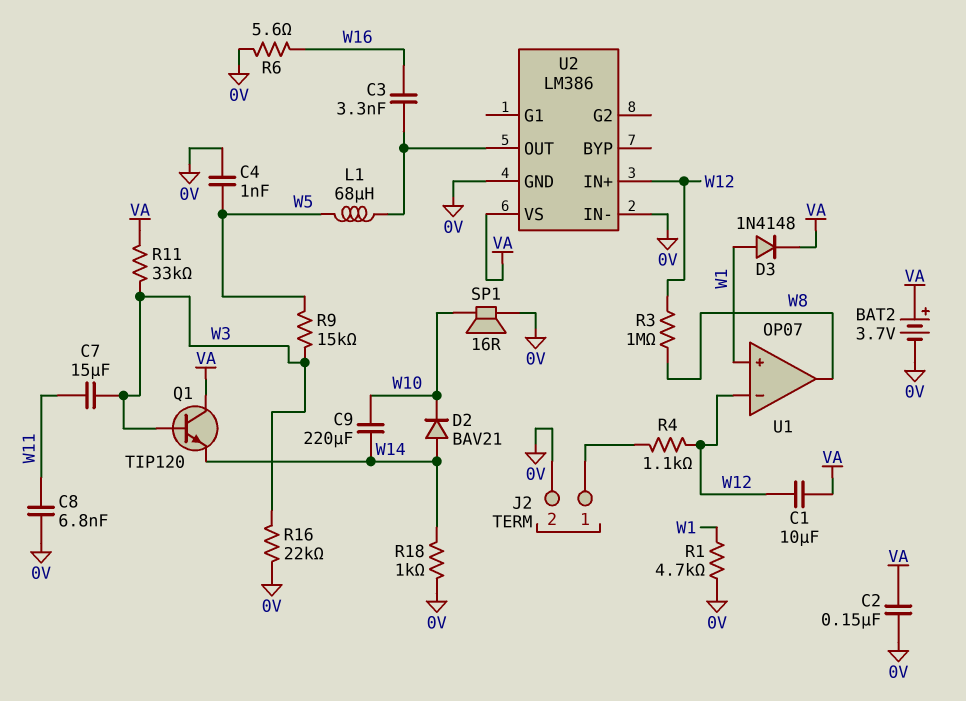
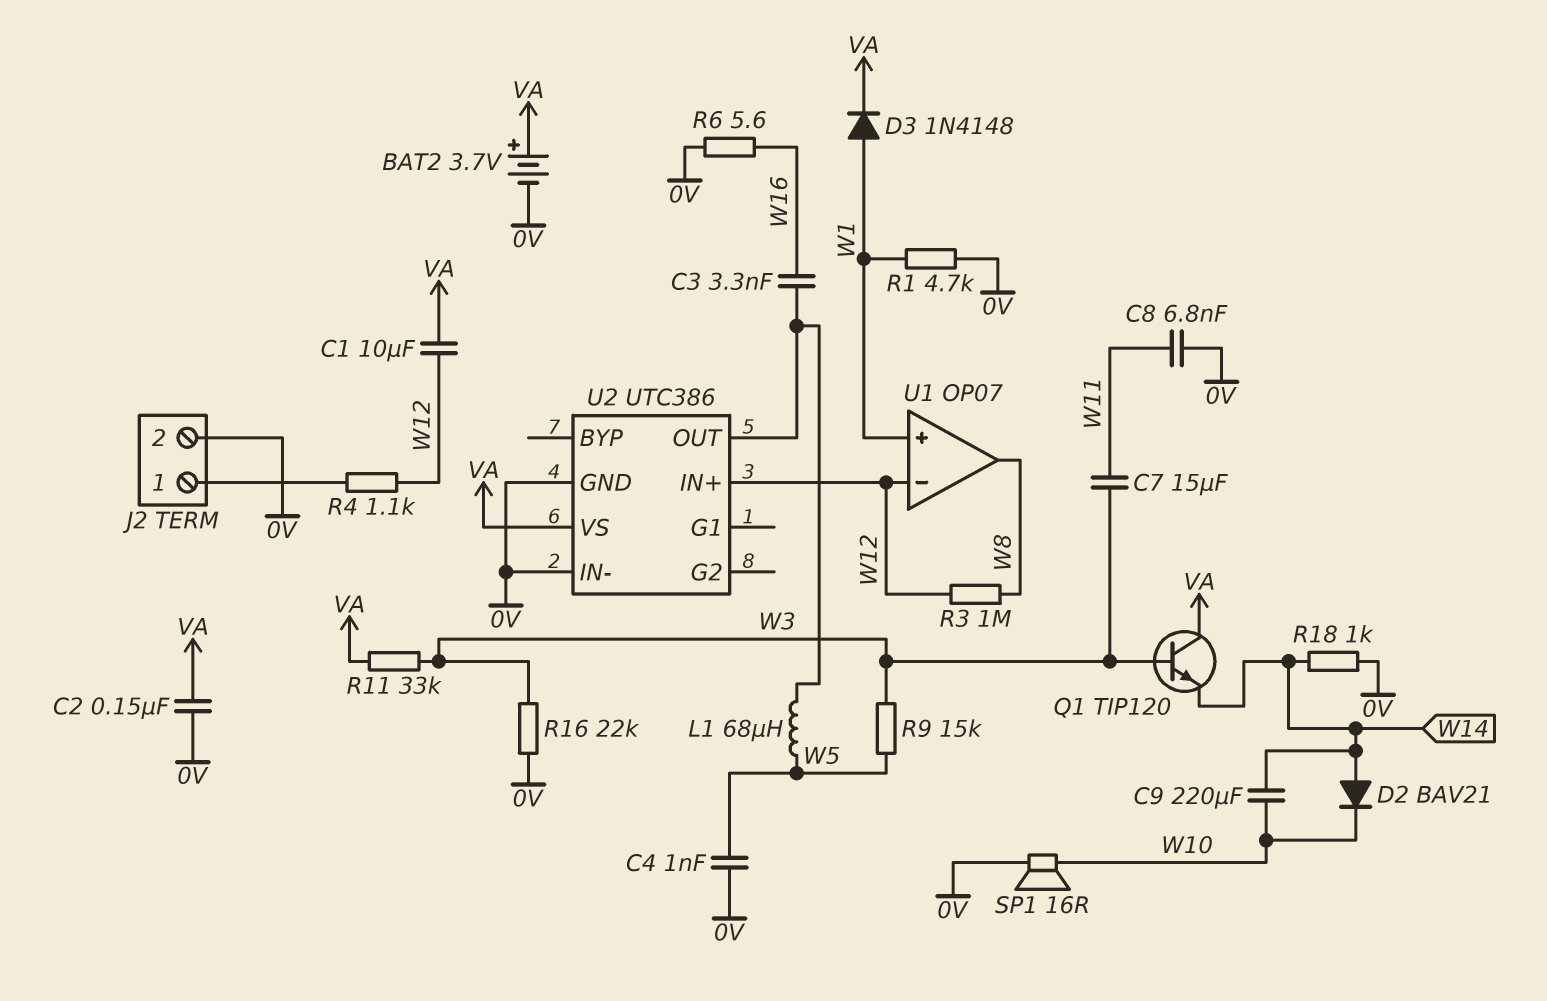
U2: LM386 -> UTC386

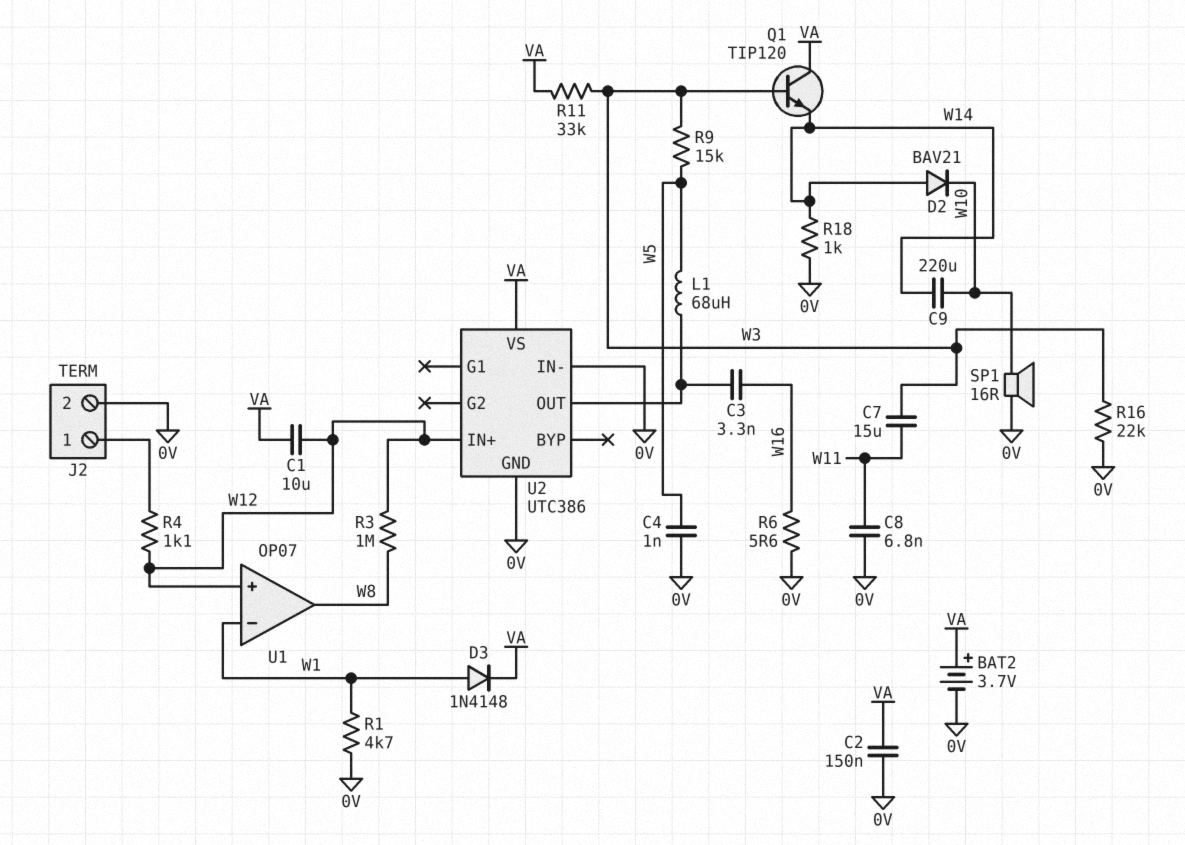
U1 pin in+: W1 -> W12
U1 pin in-: W12 -> W1

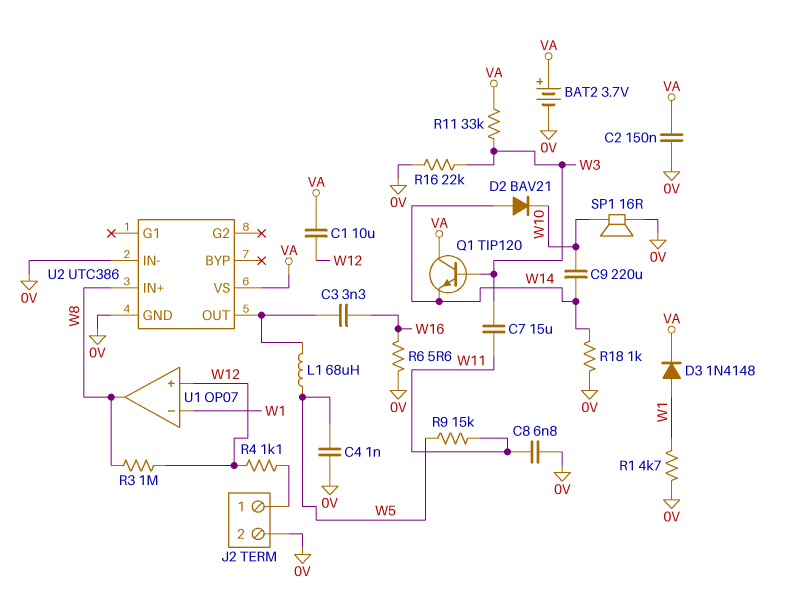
R9: 15k (W3, W5) -> 15k (W5, W11)
U2 pin IN+: W12 -> W8

